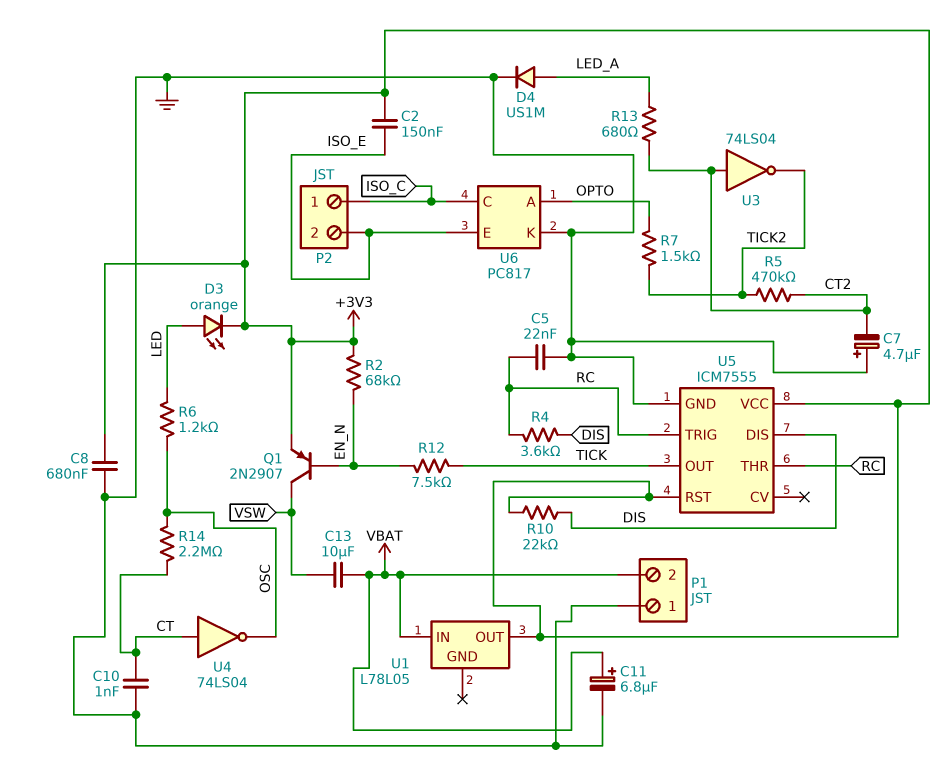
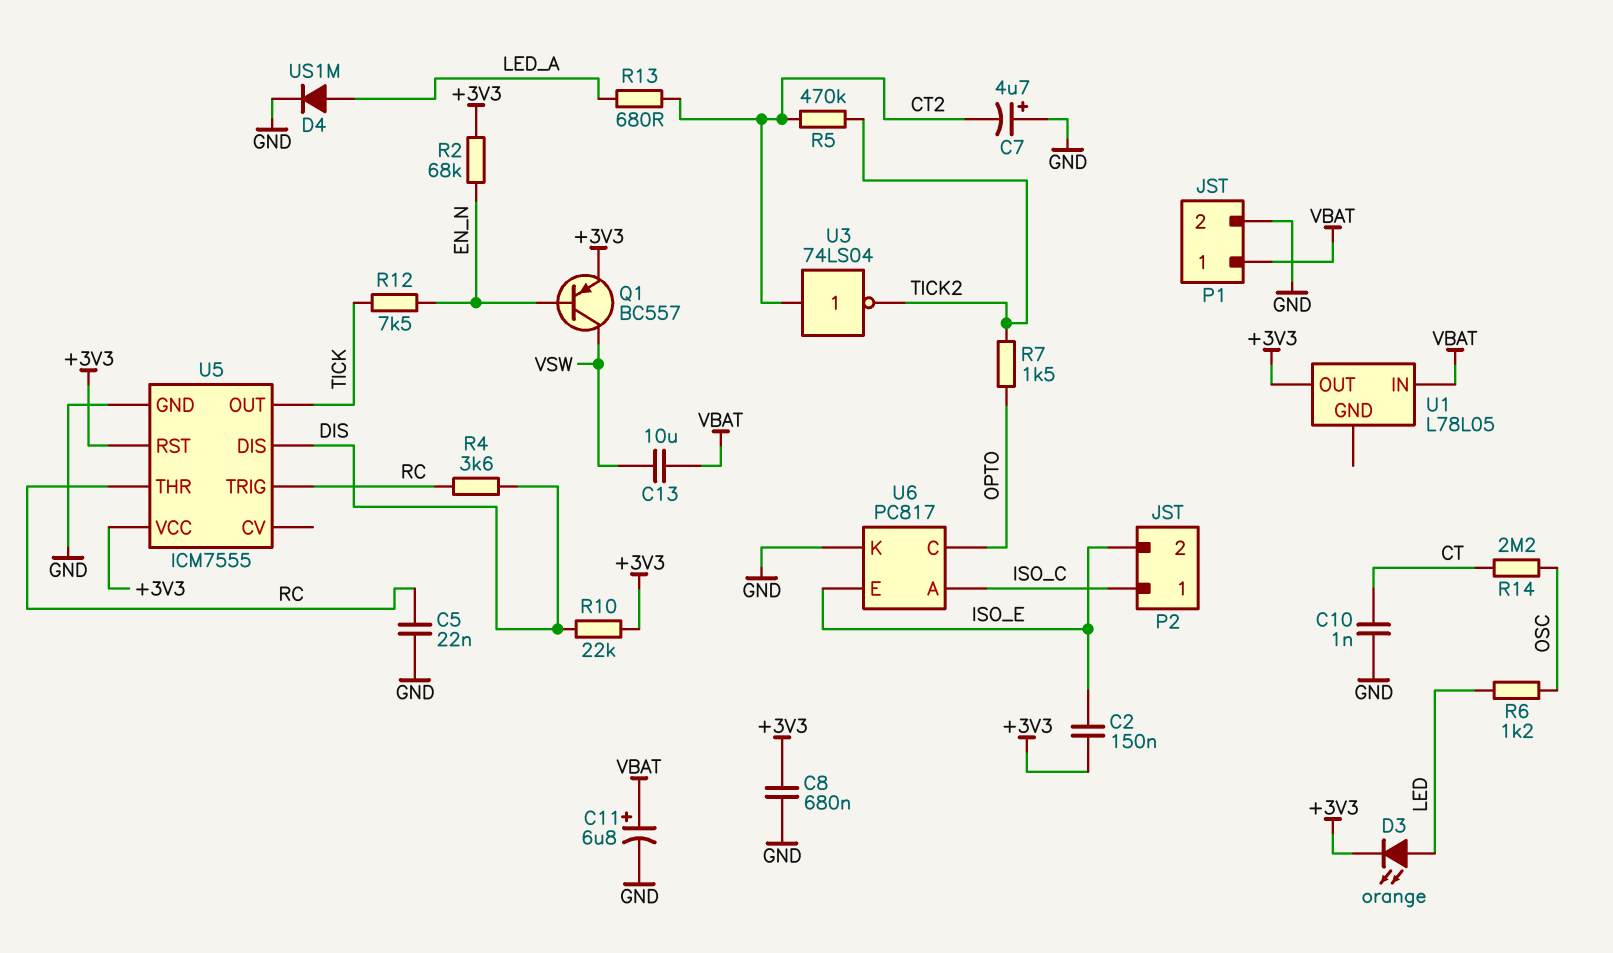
P1 pin 1: GND -> VBAT
P1 pin 2: VBAT -> GND
Q1: PNP 2N2907 (B EN_N, C VSW, E +3V3) -> PNP BC557 (B EN_N, C VSW, E +3V3)
U4: NOT 74LS04 (in CT, out OSC) -> none
U6 pin A: OPTO -> ISO_C
U6 pin C: ISO_C -> OPTO

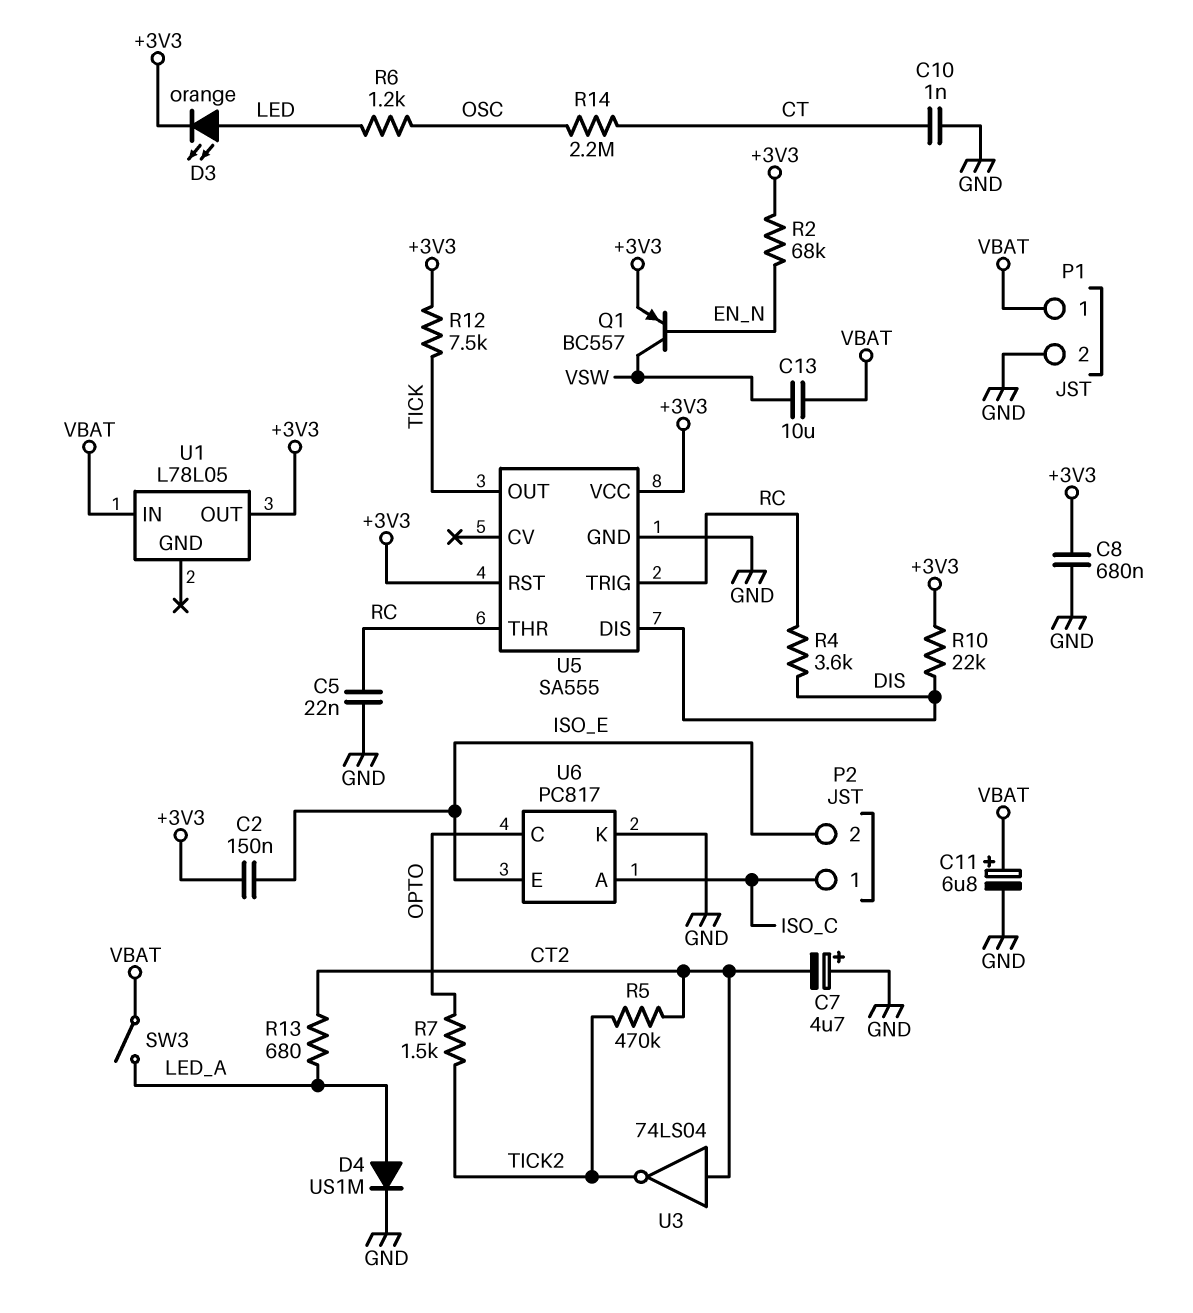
R12: 7.5k (EN_N, TICK) -> 7.5k (+3V3, TICK)
SW3: none -> switch (LED_A, VBAT)
U5: ICM7555 -> SA555

